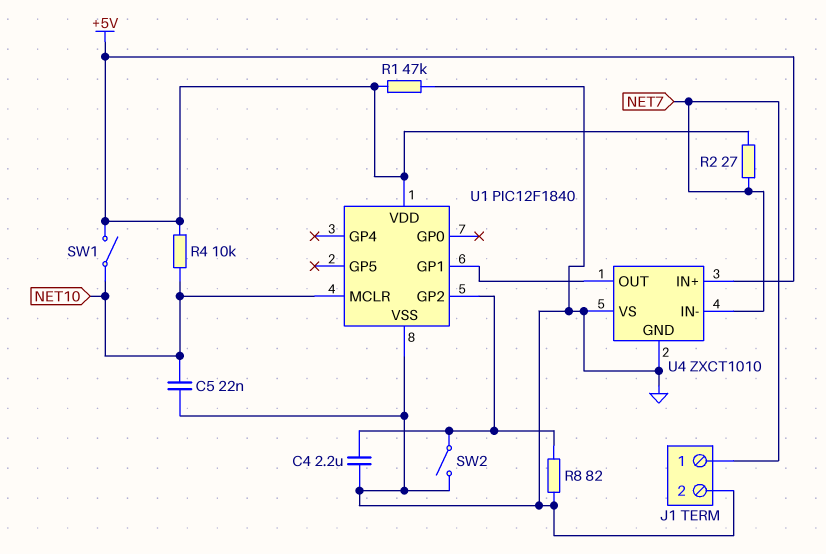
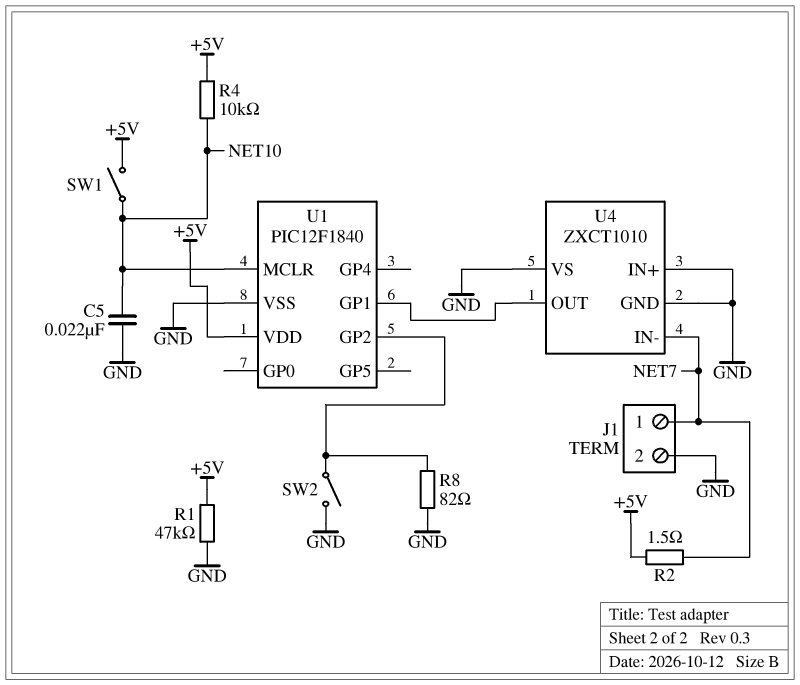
C4: 2.2uF (GND, U1/GP2) -> none
R2: 27 (+5V, NET7) -> 1.5 (+5V, NET7)
U4 pin IN+: +5V -> GND

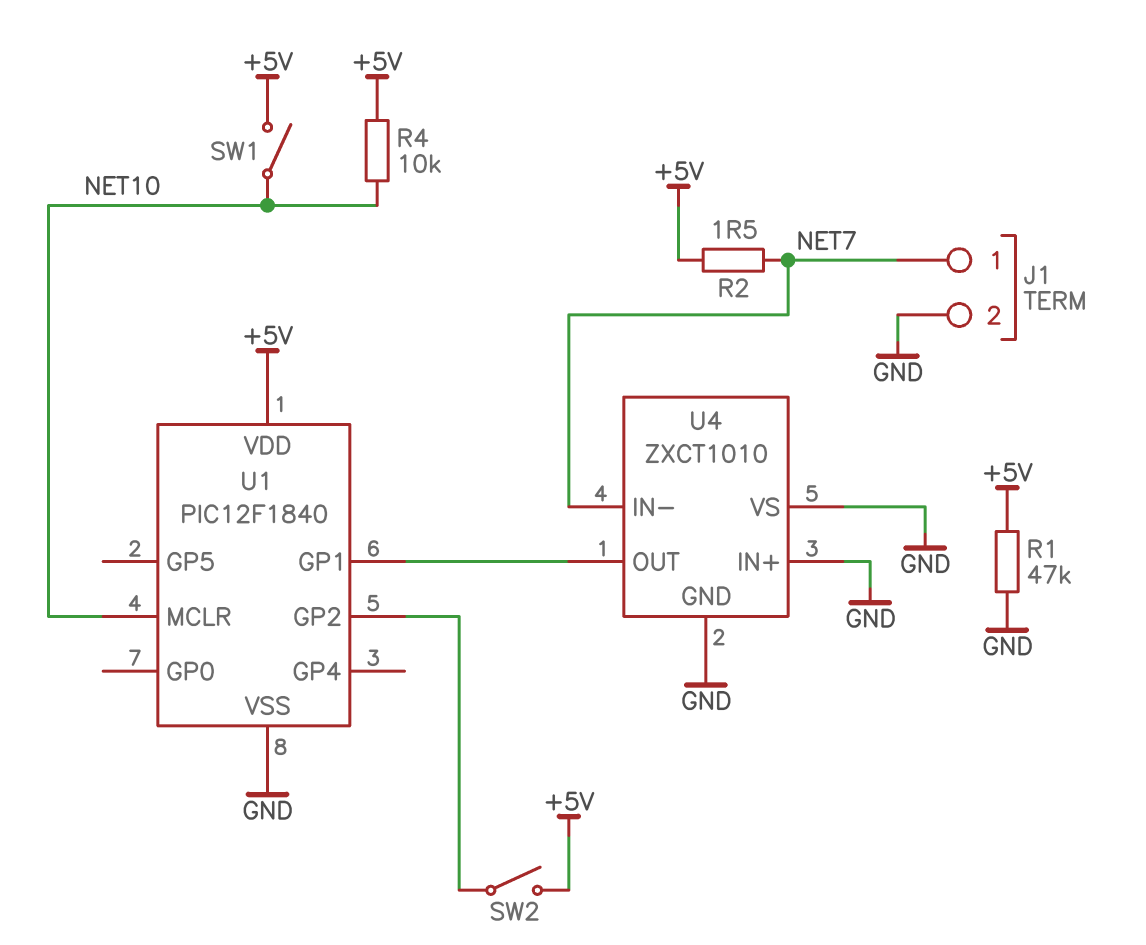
C5: 22nF (GND, NET10) -> none
R8: 82 (GND, U1/GP2) -> none
SW2: switch (GND, U1/GP2) -> switch (+5V, U1/GP2)

